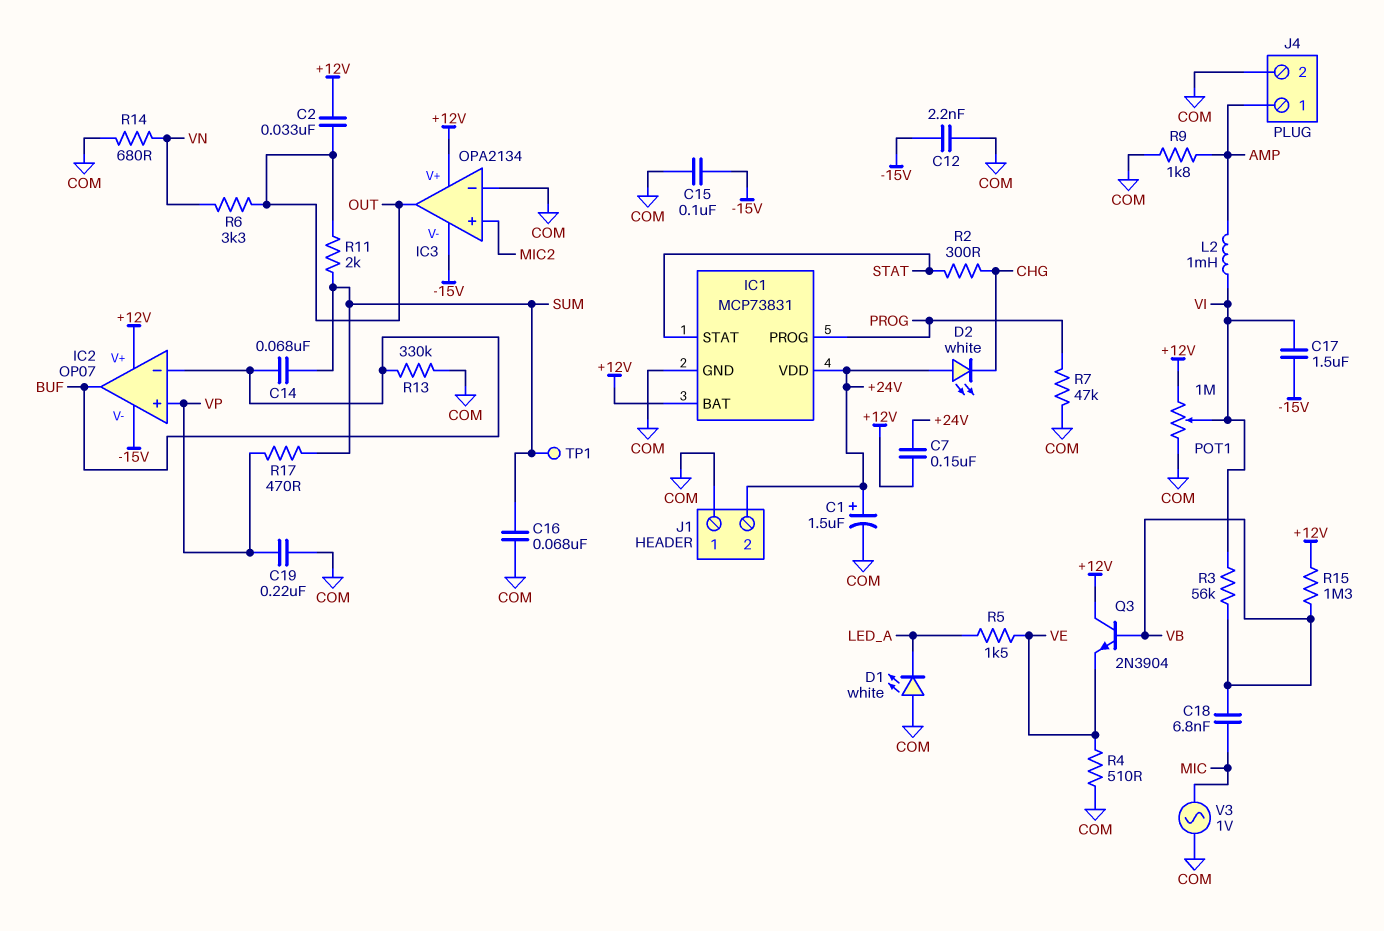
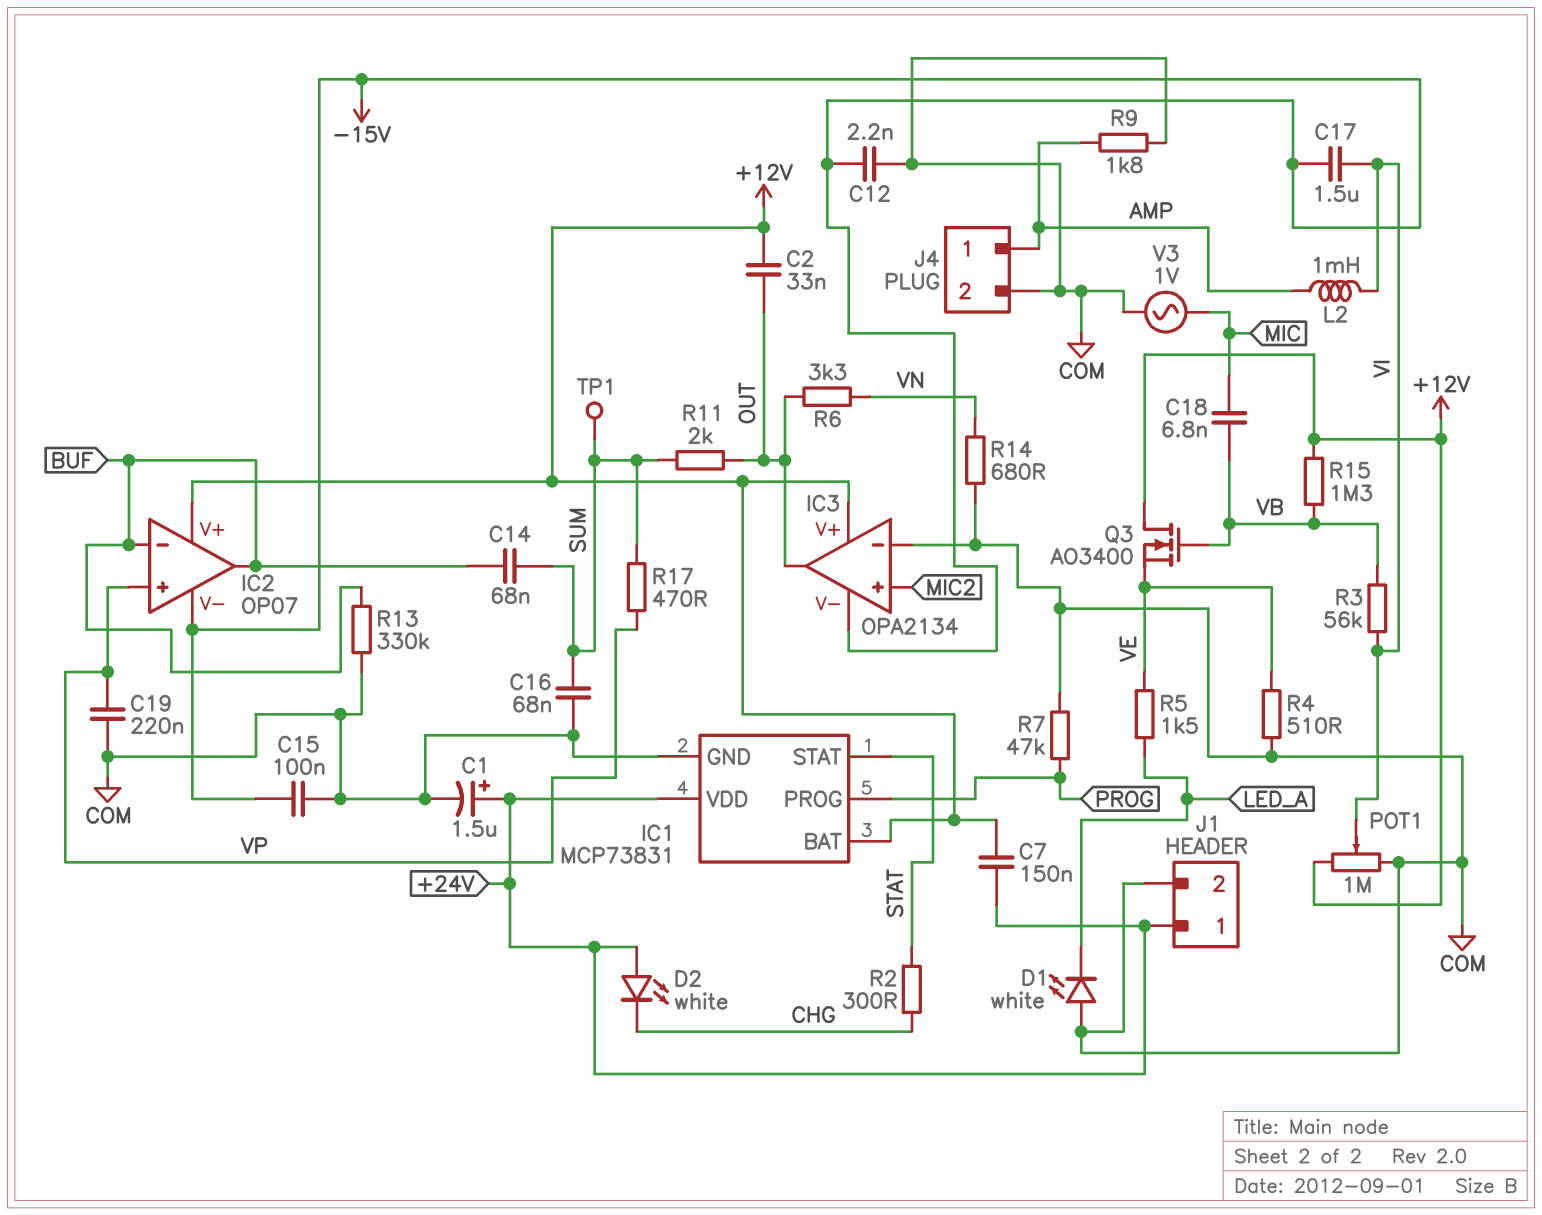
J1 pin 1: COM -> +24V
J1 pin 2: +24V -> COM
Q3: NPN 2N3904 (B VB, C +12V, E VE) -> NMOS AO3400 (G VB, D +12V, S VE)

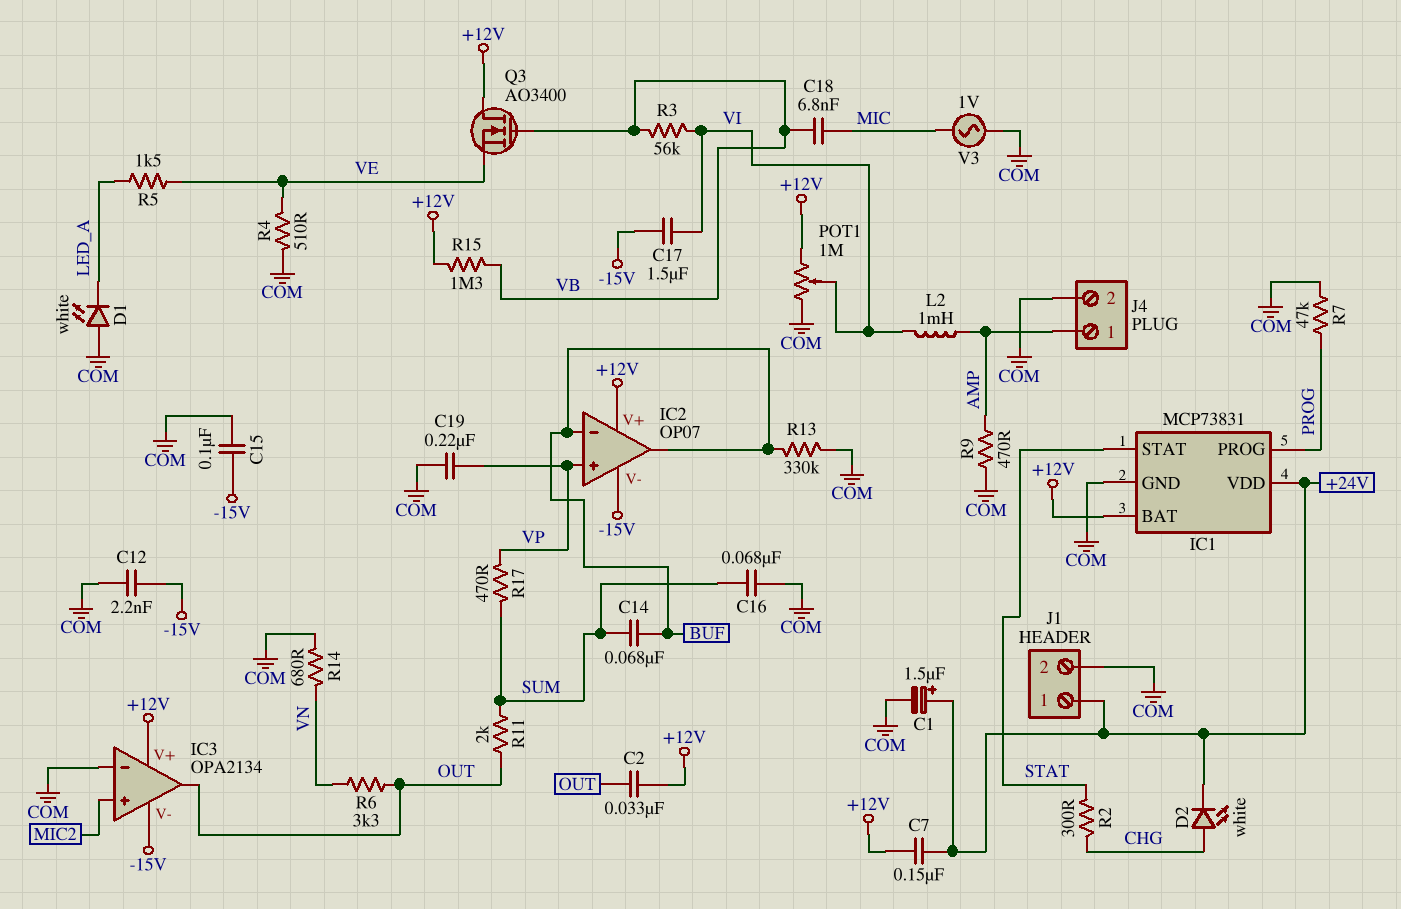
D2: LED white (A +24V, K CHG) -> LED white (A CHG, K +24V)
R9: 1.8k (AMP, COM) -> 470 (AMP, COM)
TP1: test point (SUM) -> none

